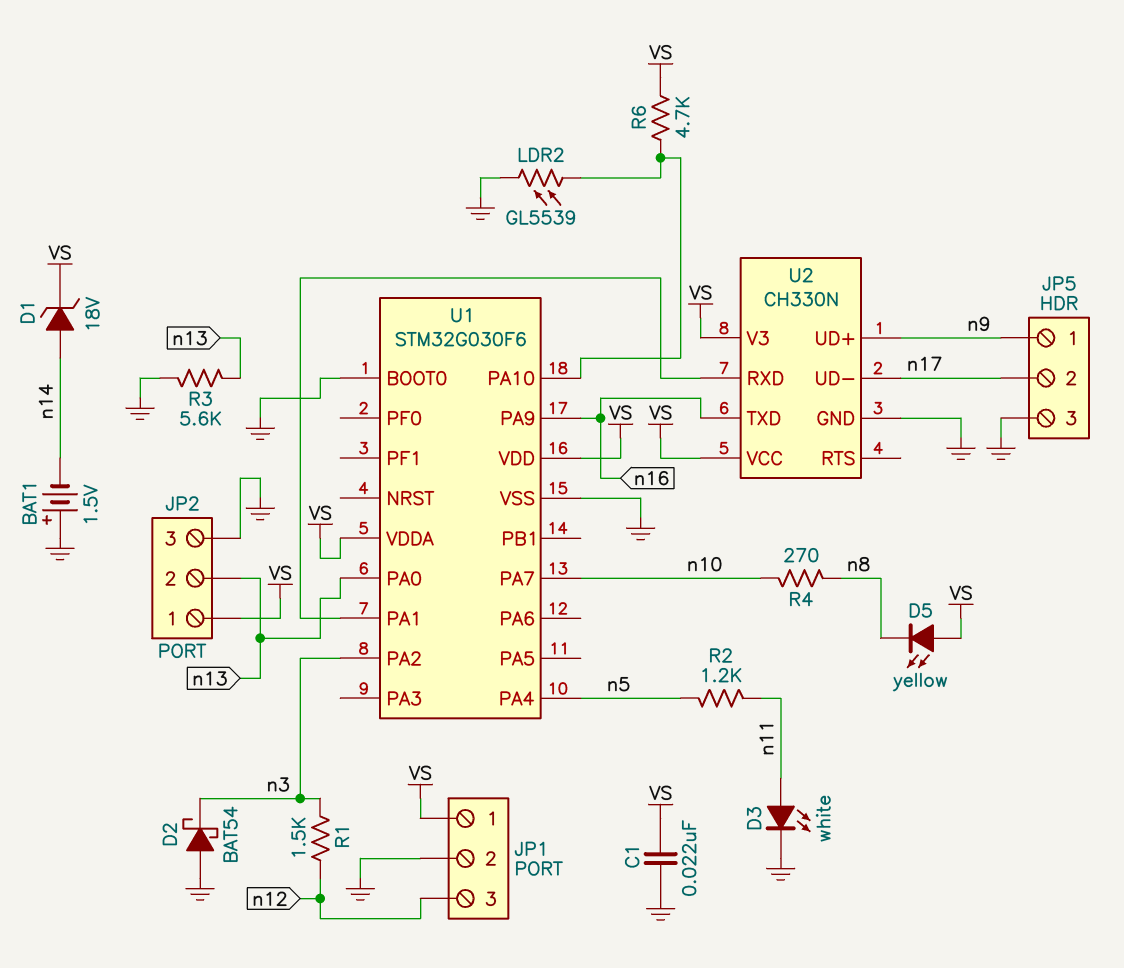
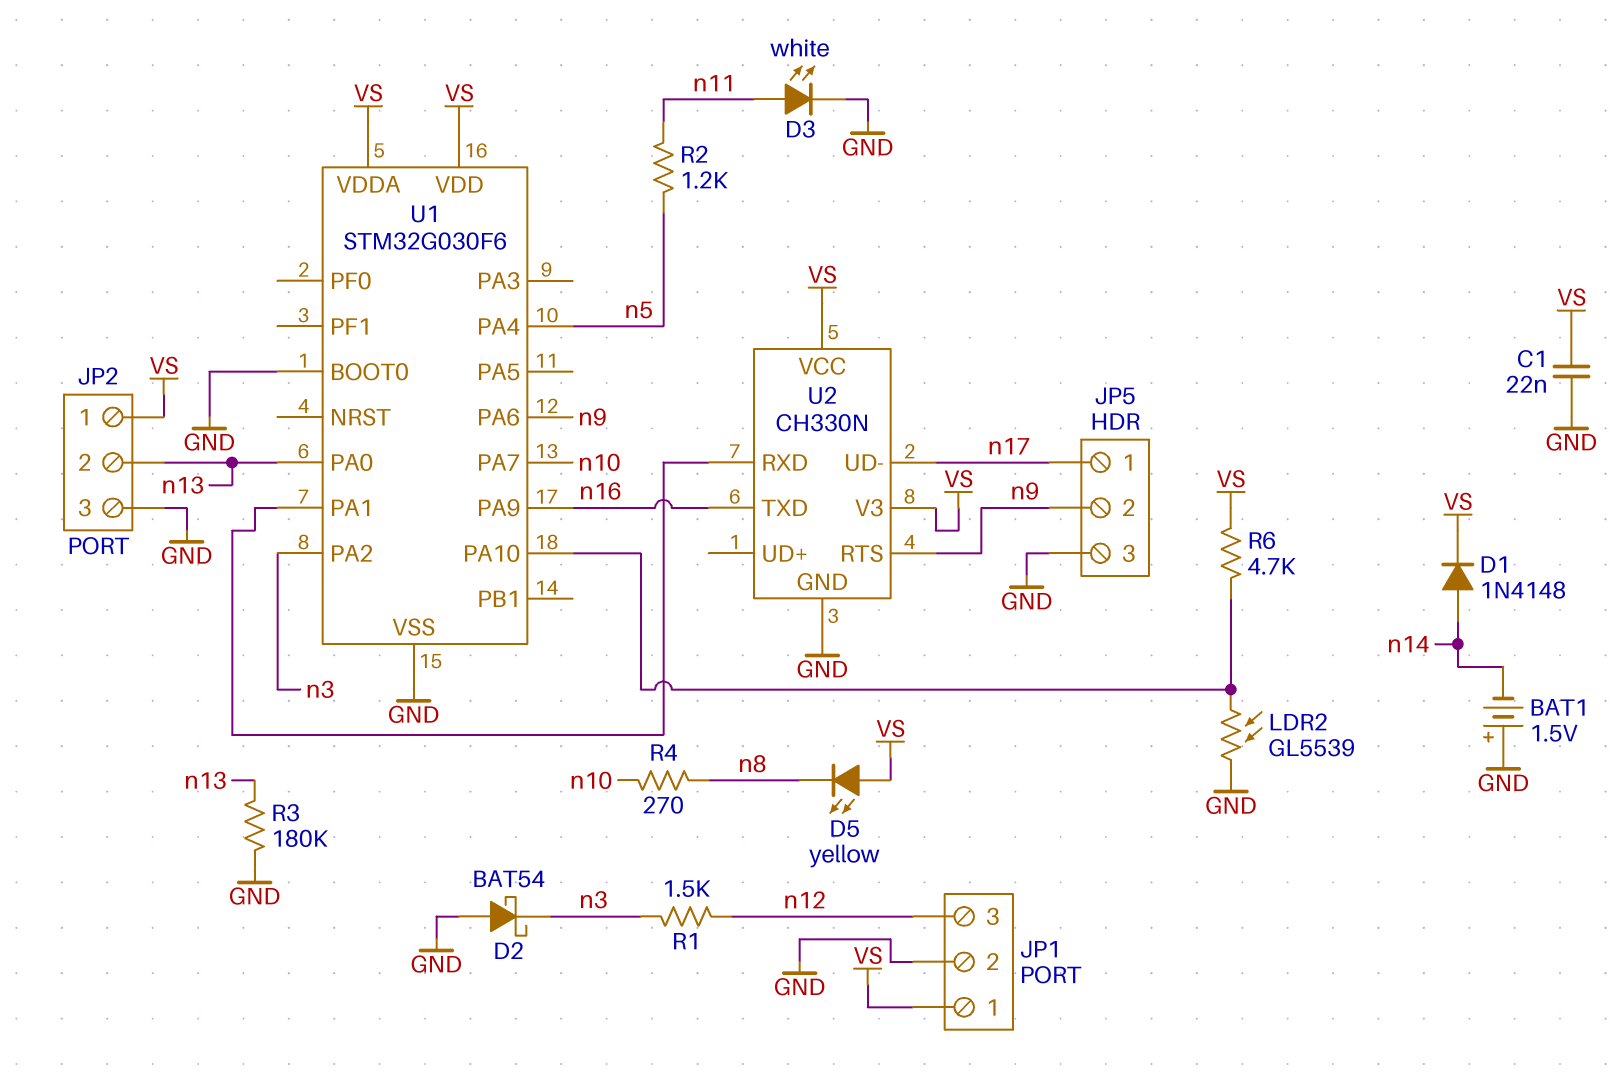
D1: zener 18V (A n14, K VS) -> diode 1N4148 (A n14, K VS)
JP5 pin 1: n9 -> n17
JP5 pin 2: n17 -> n9
R3: 5.6k (GND, n13) -> 180k (GND, n13)
U1 pin PA6: none -> n9
U2 pin RTS: none -> n9
U2 pin UD+: n9 -> none

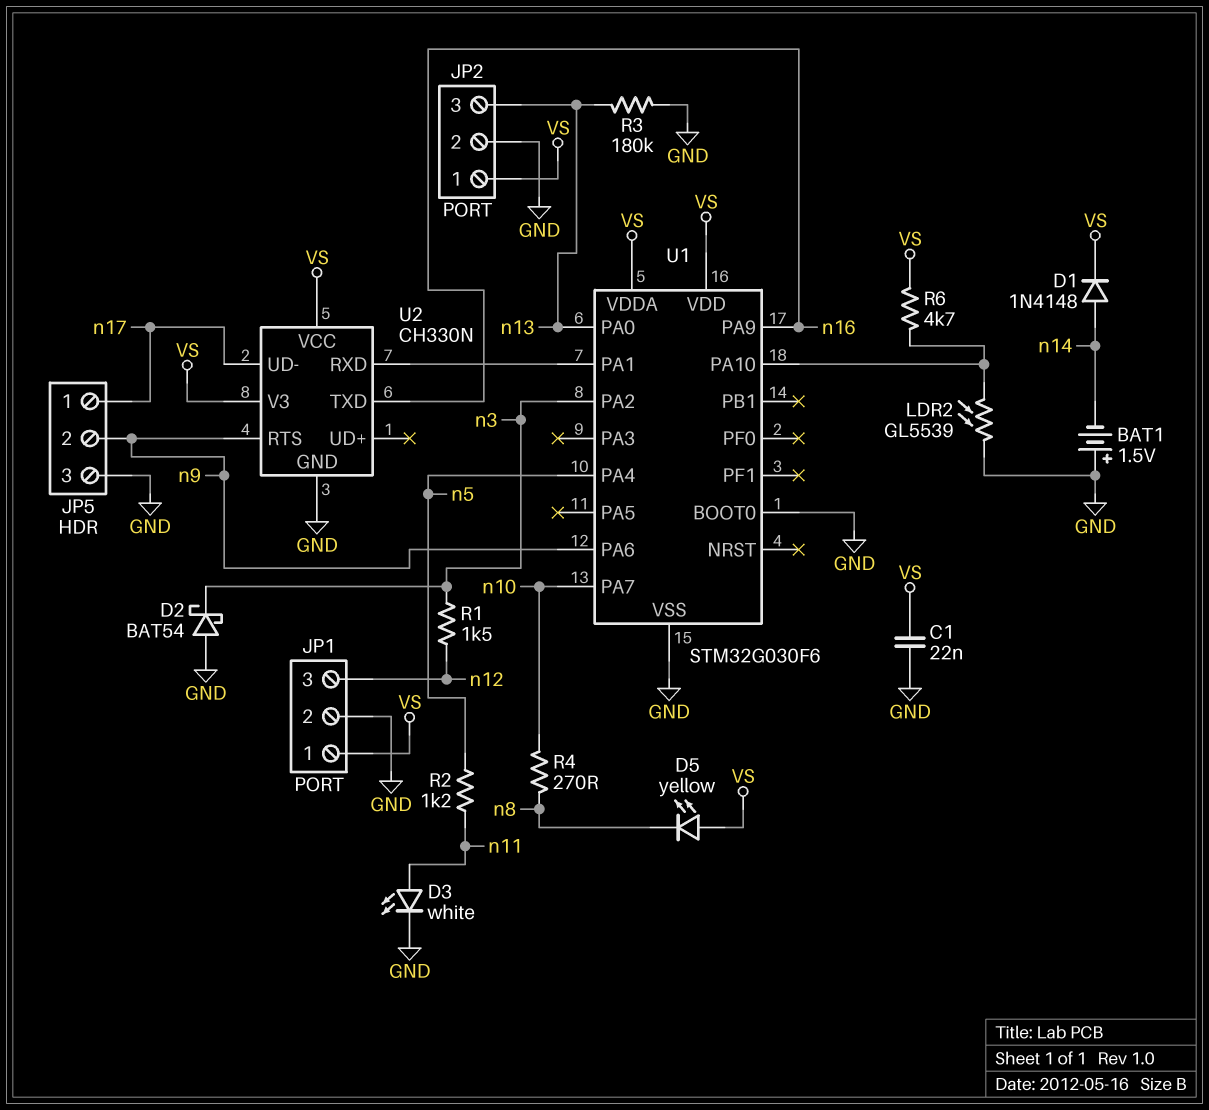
JP2 pin 2: n13 -> GND
JP2 pin 3: GND -> n13

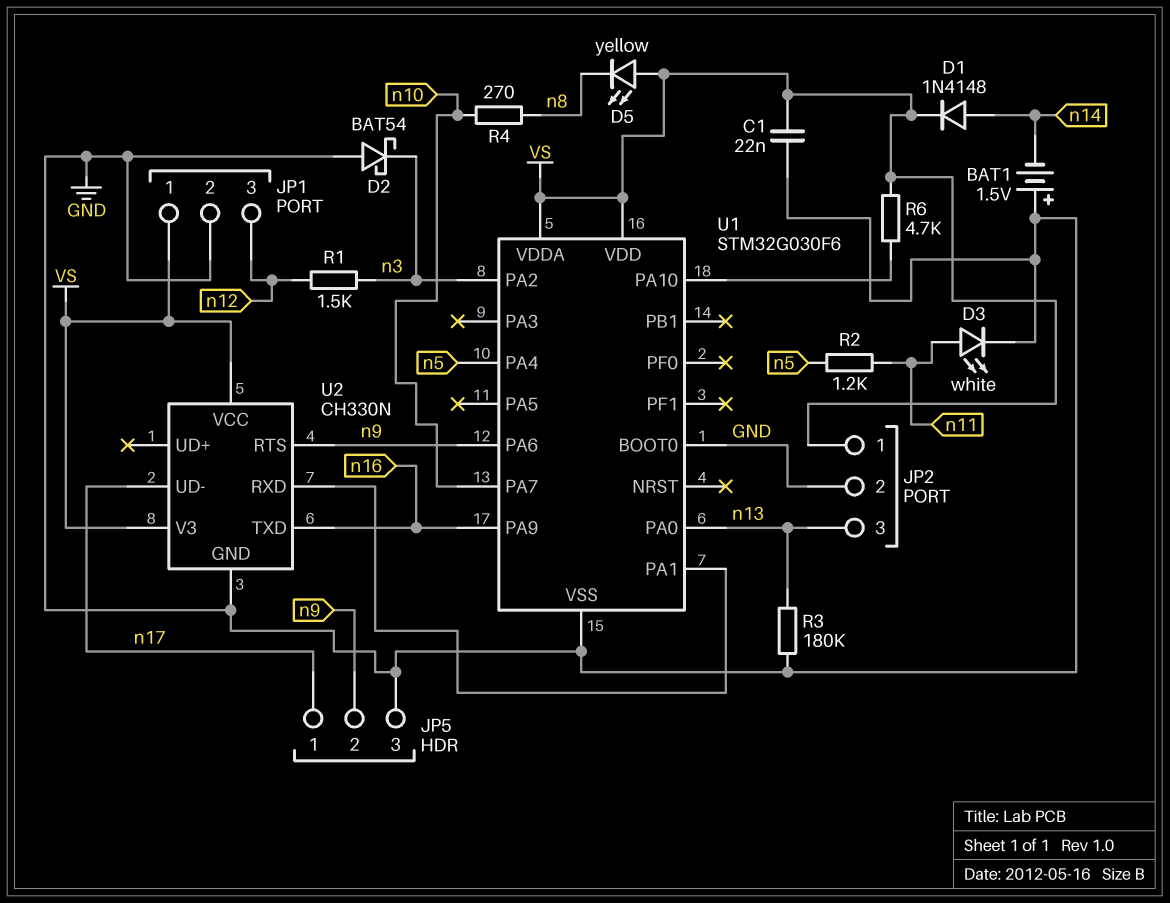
LDR2: GL5539 (GND, U1/PA10) -> none

